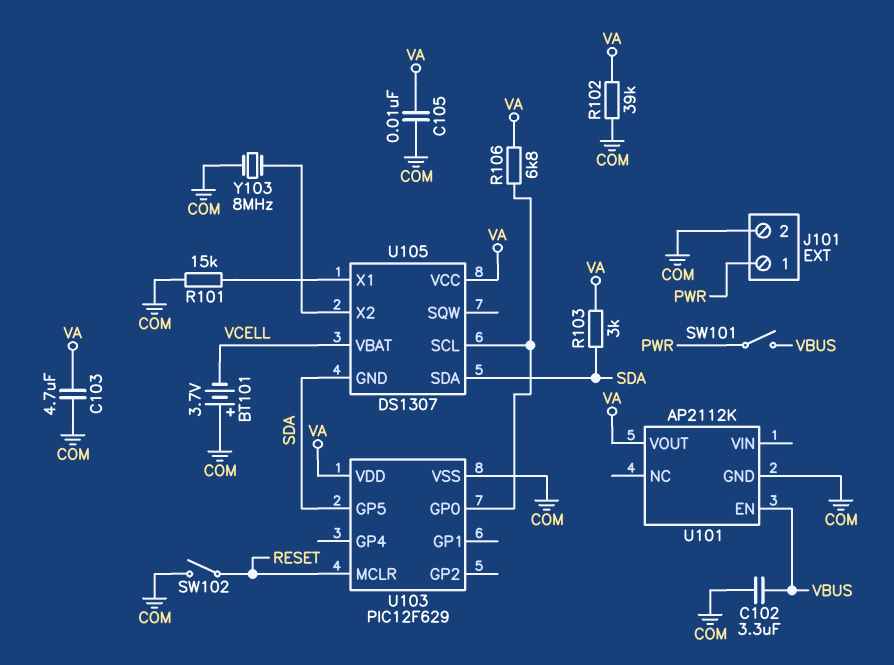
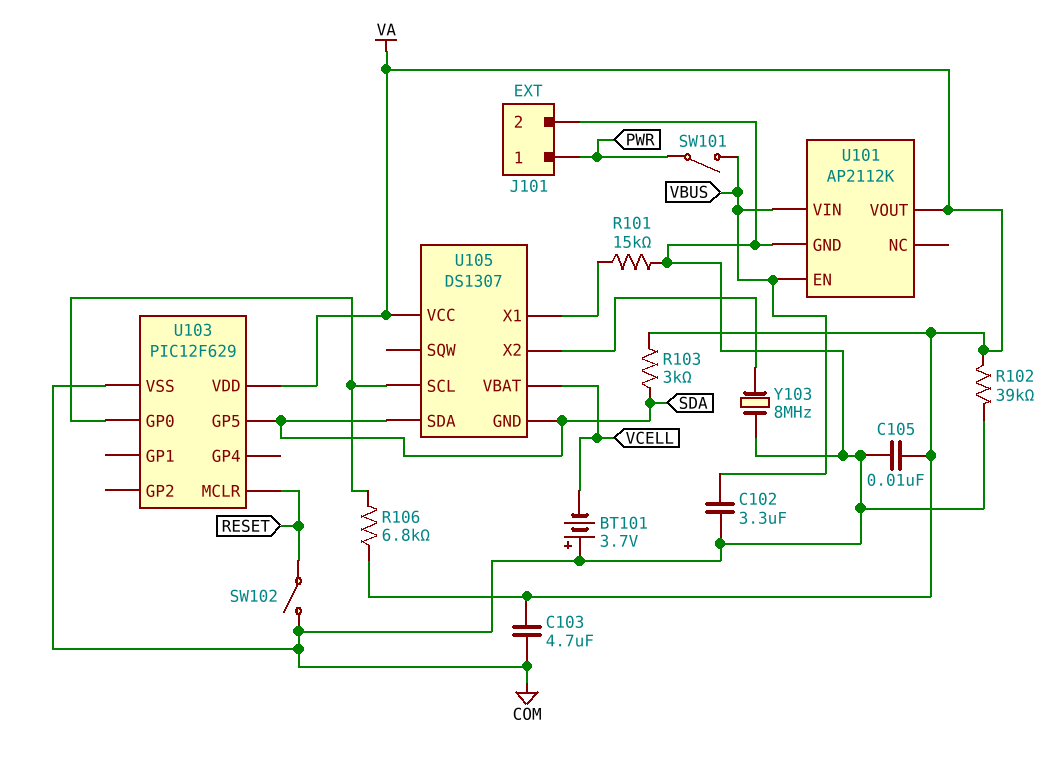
U101 pin VIN: none -> VBUS

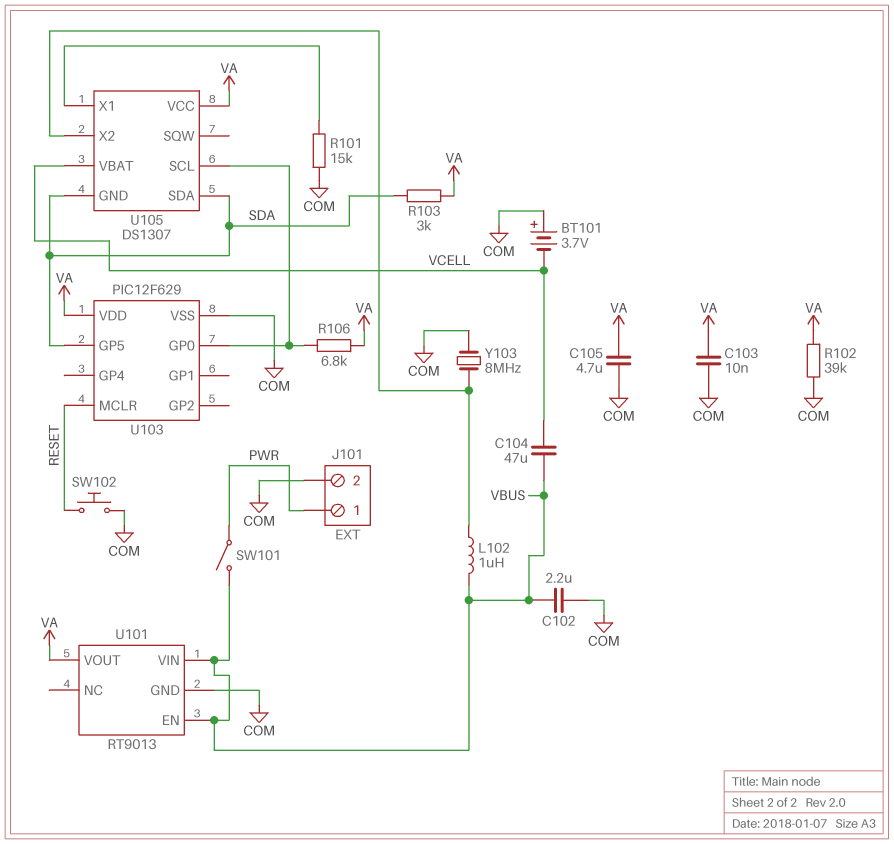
C102: 3.3uF (COM, VBUS) -> 2.2uF (COM, VBUS)
C103: 4.7uF (COM, VA) -> 10nF (COM, VA)
C104: none -> 47uF (VBUS, VCELL)
C105: 10nF (COM, VA) -> 4.7uF (COM, VA)
L102: none -> 1uH (U105/X2, VBUS)
SW102: switch (COM, RESET) -> button (COM, RESET)
U101: AP2112K -> RT9013

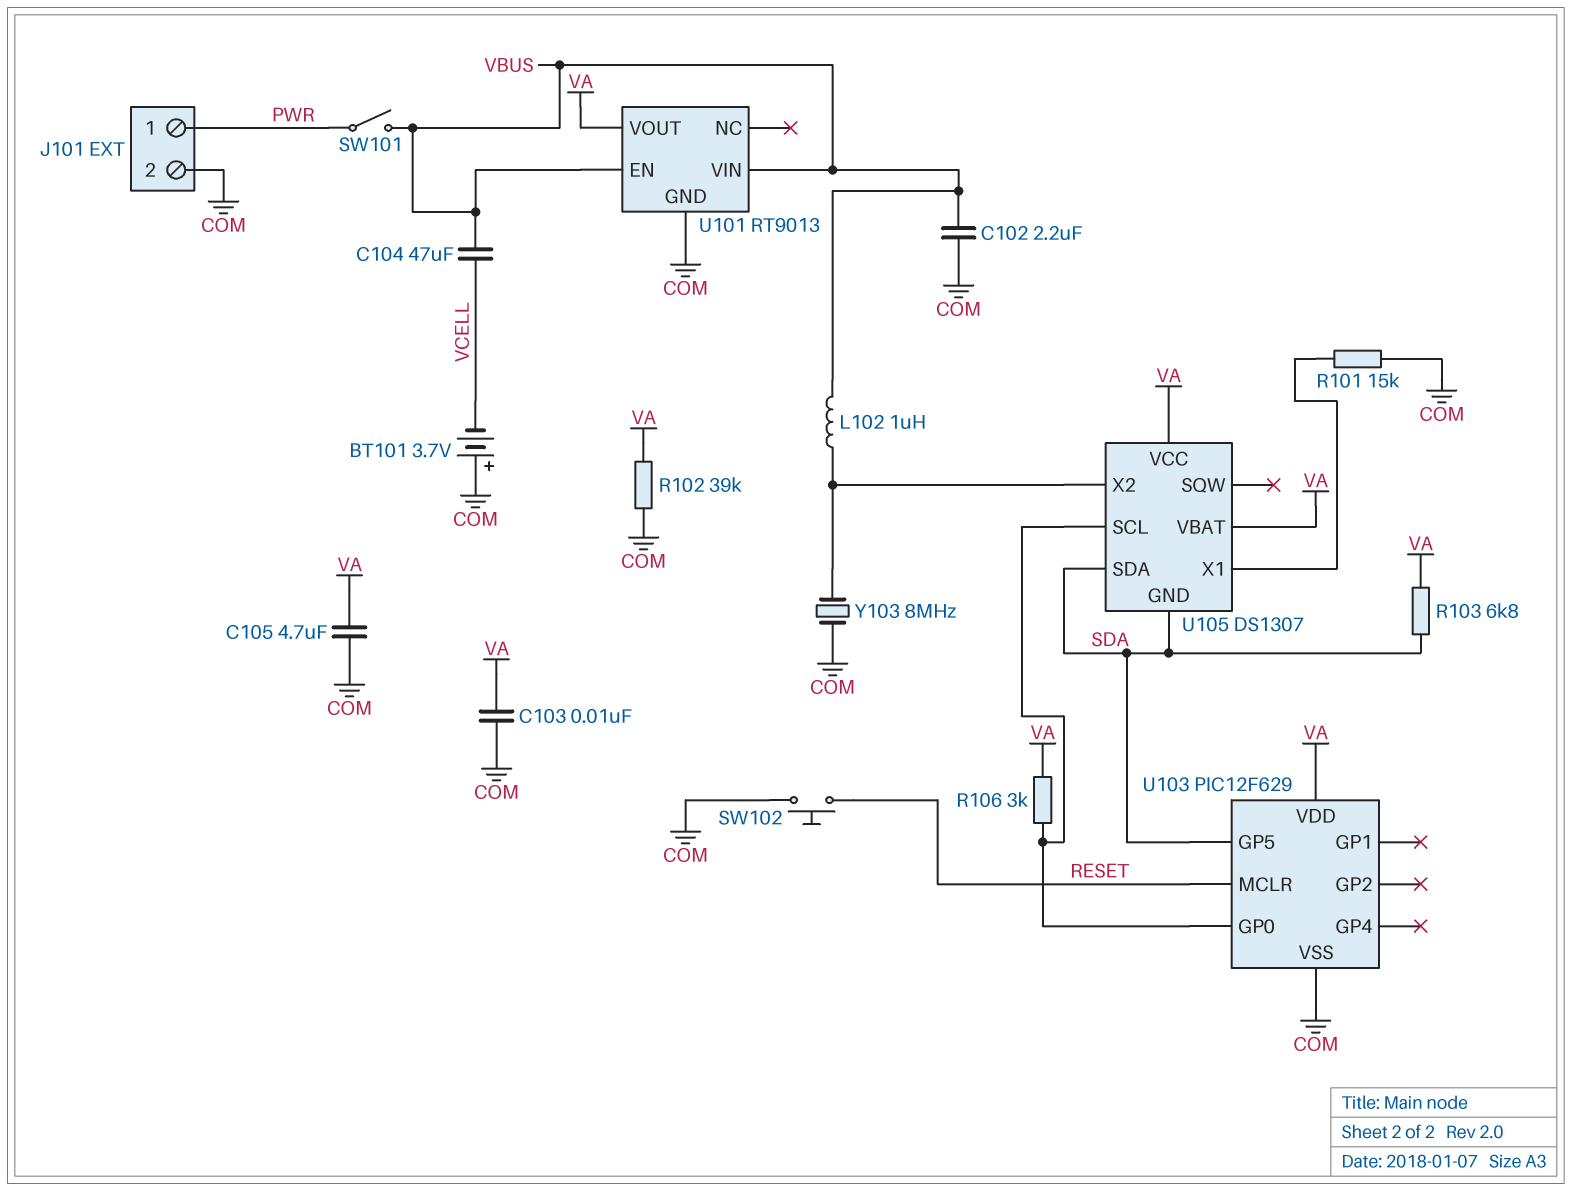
R103: 3k (SDA, VA) -> 6.8k (SDA, VA)
R106: 6.8k (U103/GP0, VA) -> 3k (U103/GP0, VA)
U105 pin VBAT: VCELL -> VA

